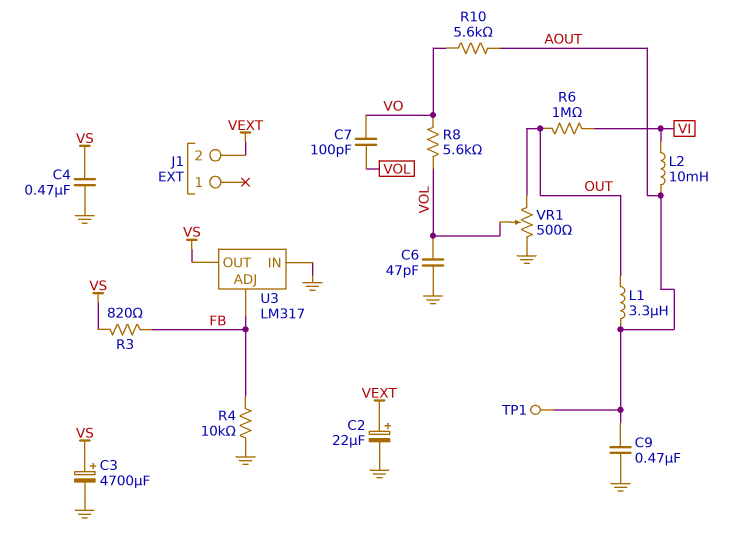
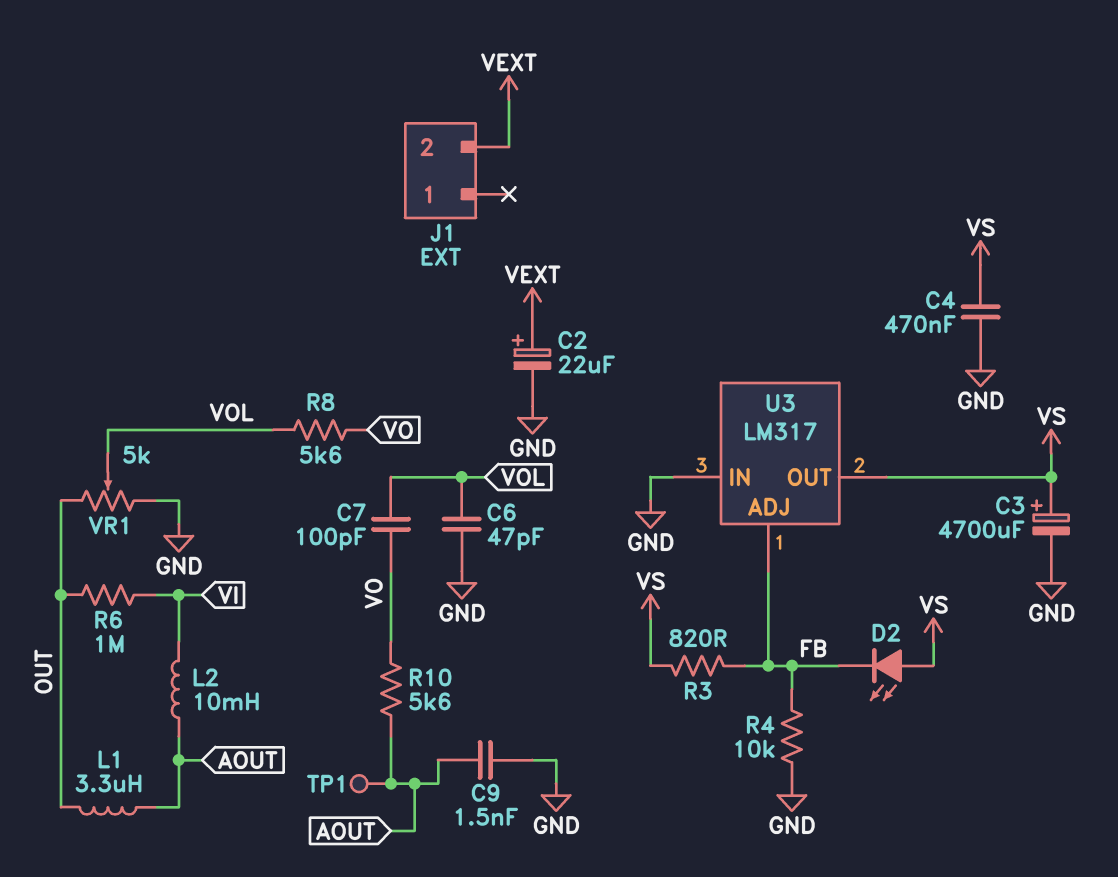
C9: 470nF (AOUT, GND) -> 1.5nF (AOUT, GND)
D2: none -> LED (A VS, K FB)
VR1: 500 (GND, OUT, wiper VOL) -> 5k (GND, OUT, wiper VOL)

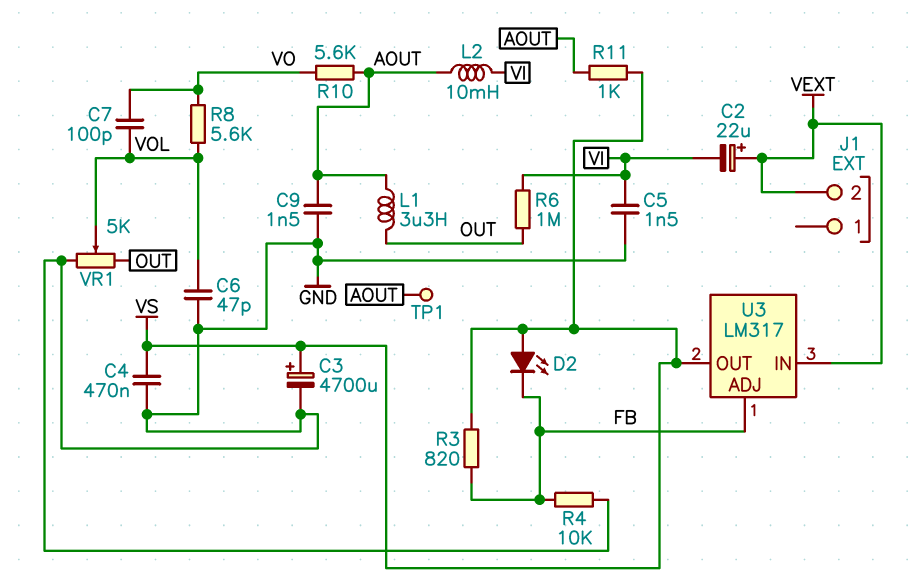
C2: 22uF (plus VEXT, minus GND) -> 22uF (plus VEXT, minus VI)
C5: none -> 1.5nF (GND, VI)
R11: none -> 1k (AOUT, VS)
U3 pin IN: GND -> VEXT

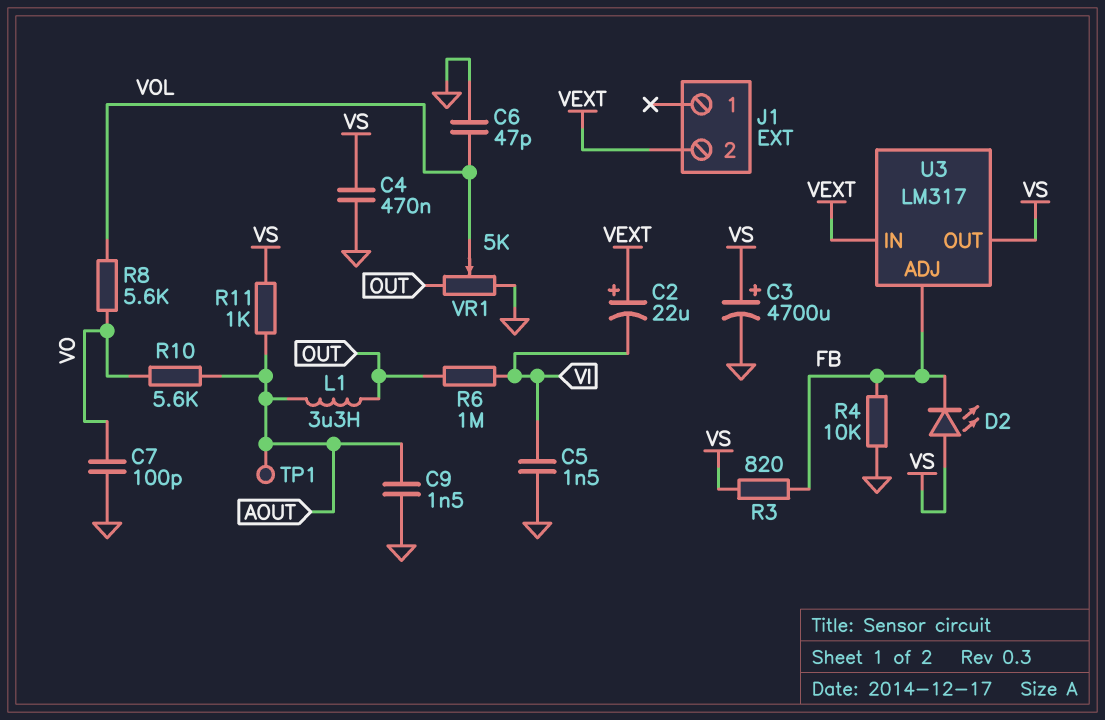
C7: 100pF (VO, VOL) -> 100pF (GND, VO)
L2: 10mH (AOUT, VI) -> none

